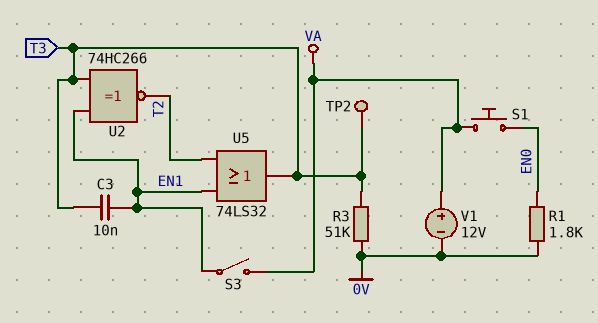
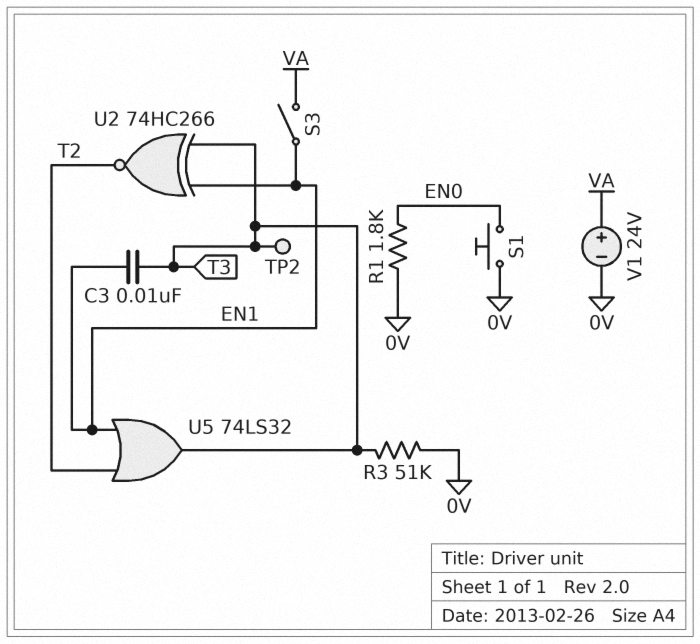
S1: button (EN0, VA) -> button (0V, EN0)
V1: 12V (plus VA, minus 0V) -> 24V (plus VA, minus 0V)

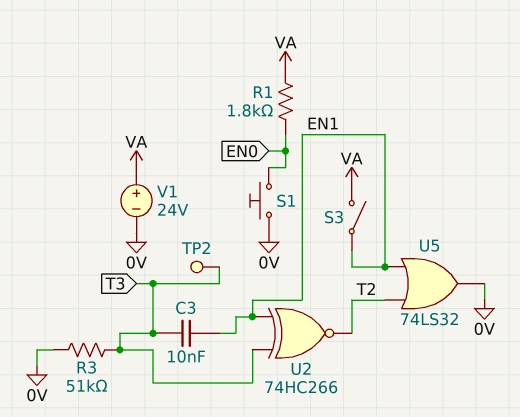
R1: 1.8k (0V, EN0) -> 1.8k (EN0, VA)
U5: OR 74LS32 (in EN1, in T2, out T3) -> OR 74LS32 (in EN1, in T2, out 0V)

